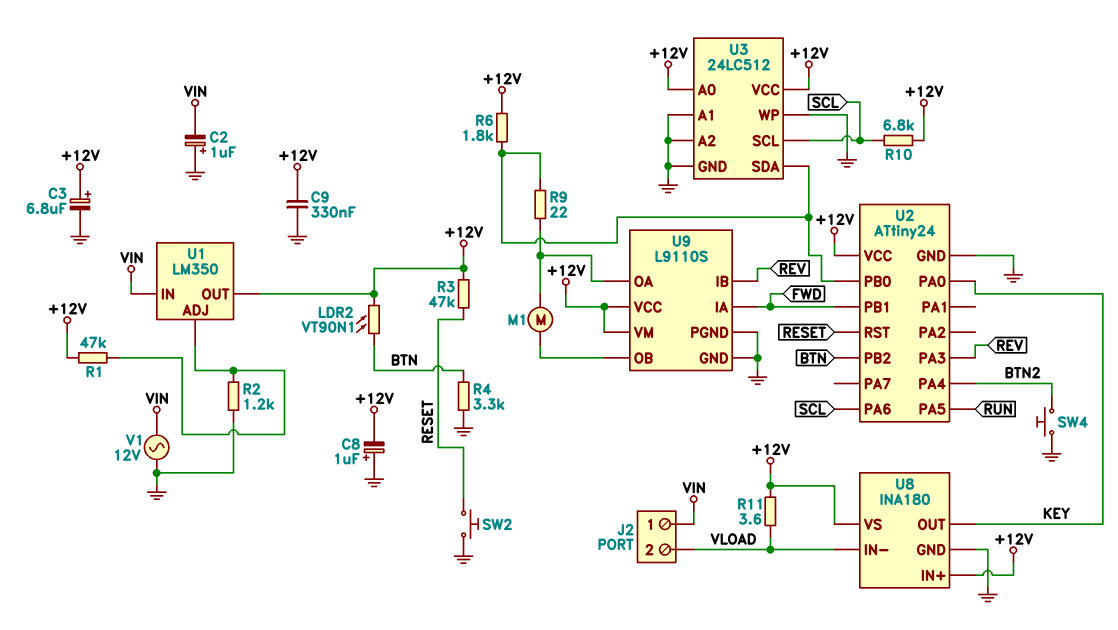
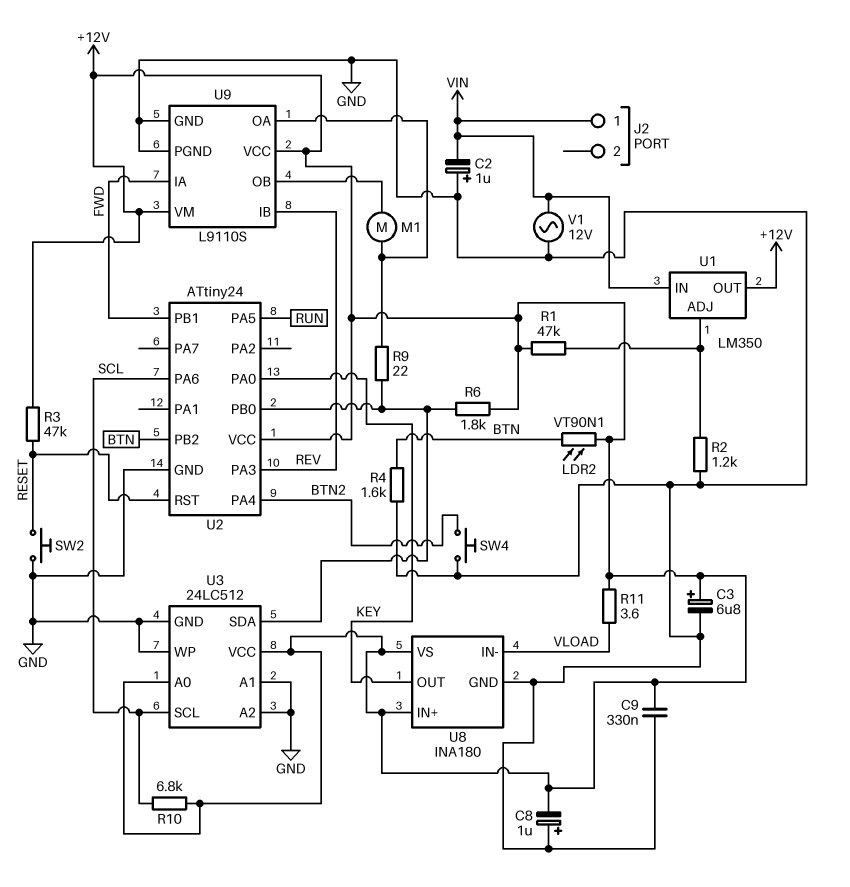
J2 pin 2: VLOAD -> none
R4: 3.3k (BTN, GND) -> 1.6k (BTN, GND)

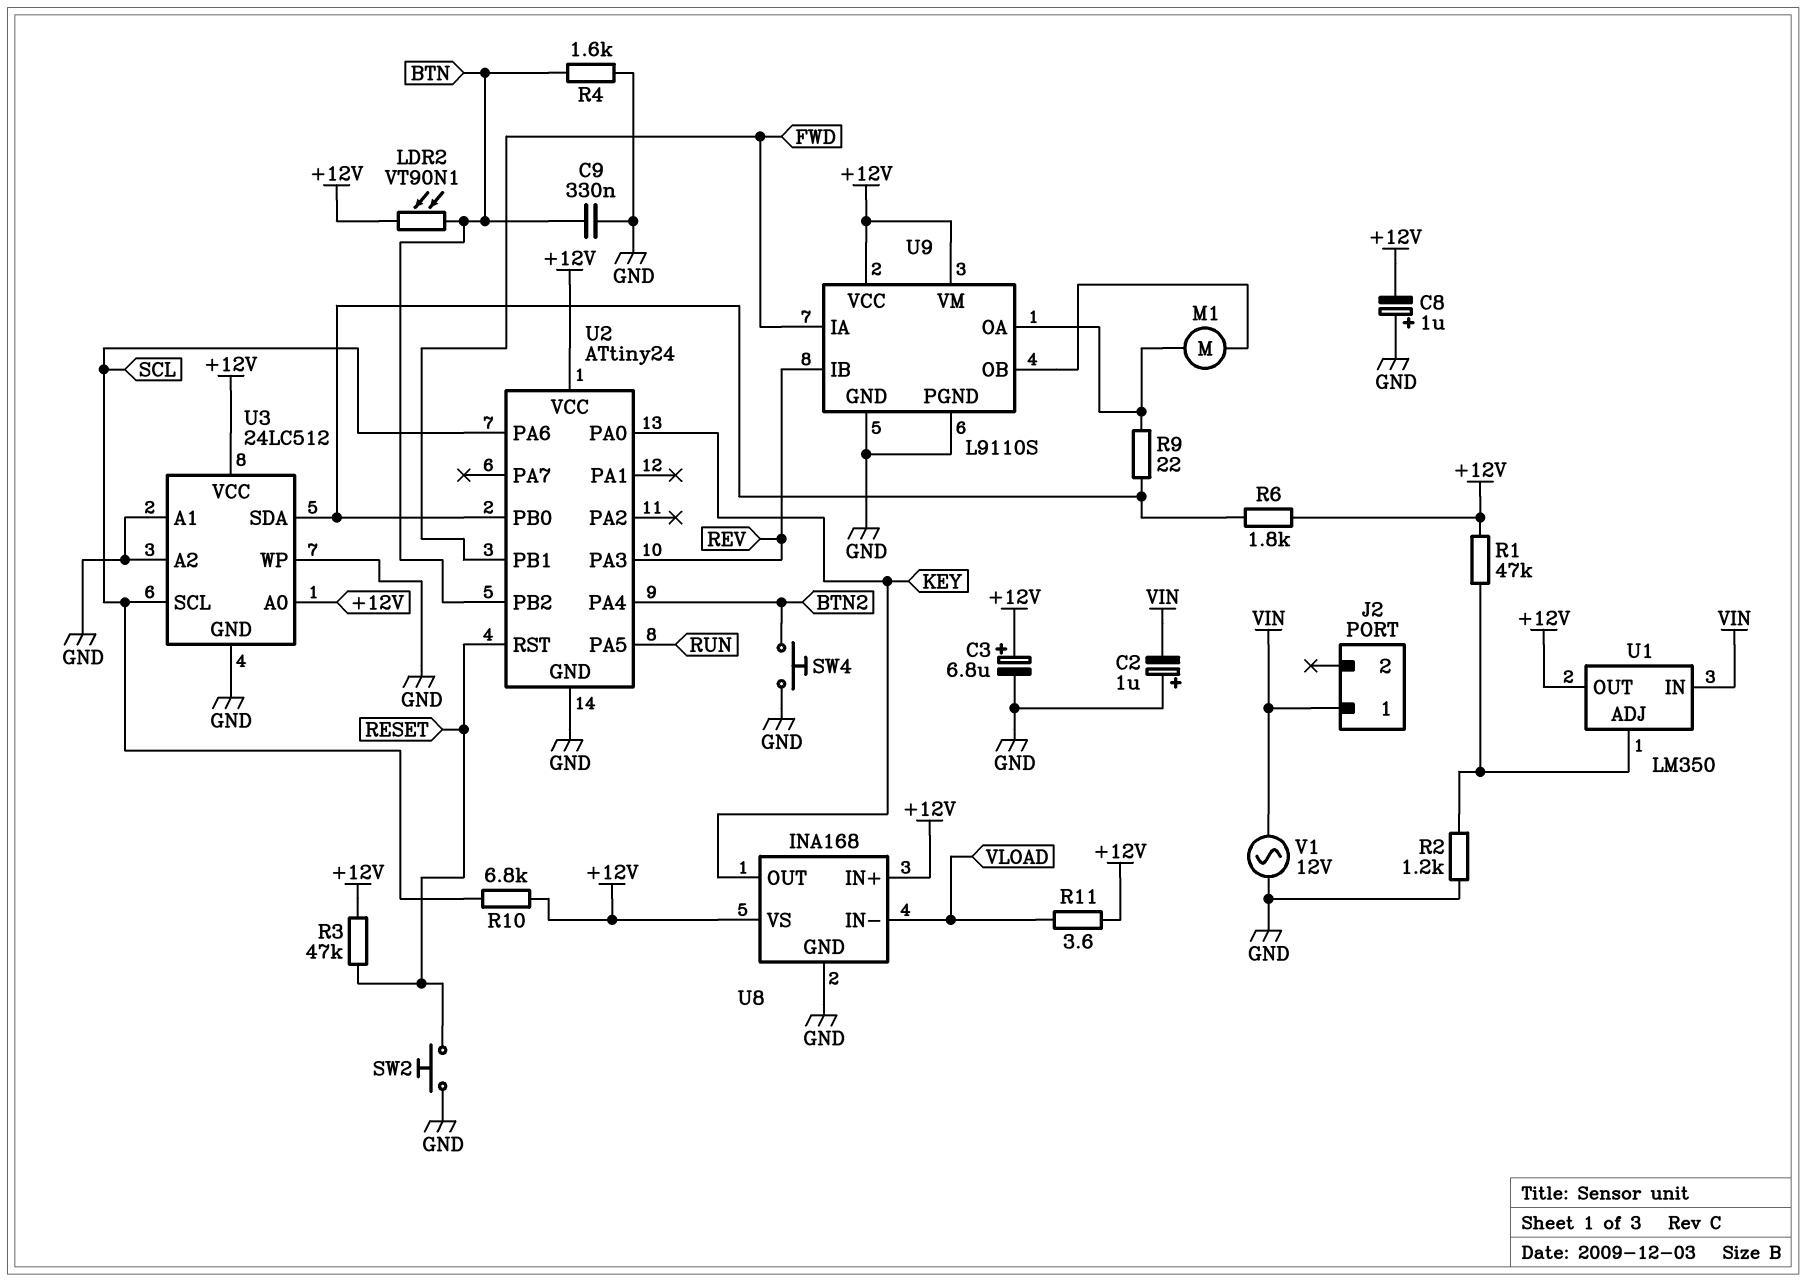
C9: 330nF (+12V, GND) -> 330nF (BTN, GND)
U8: INA180 -> INA168

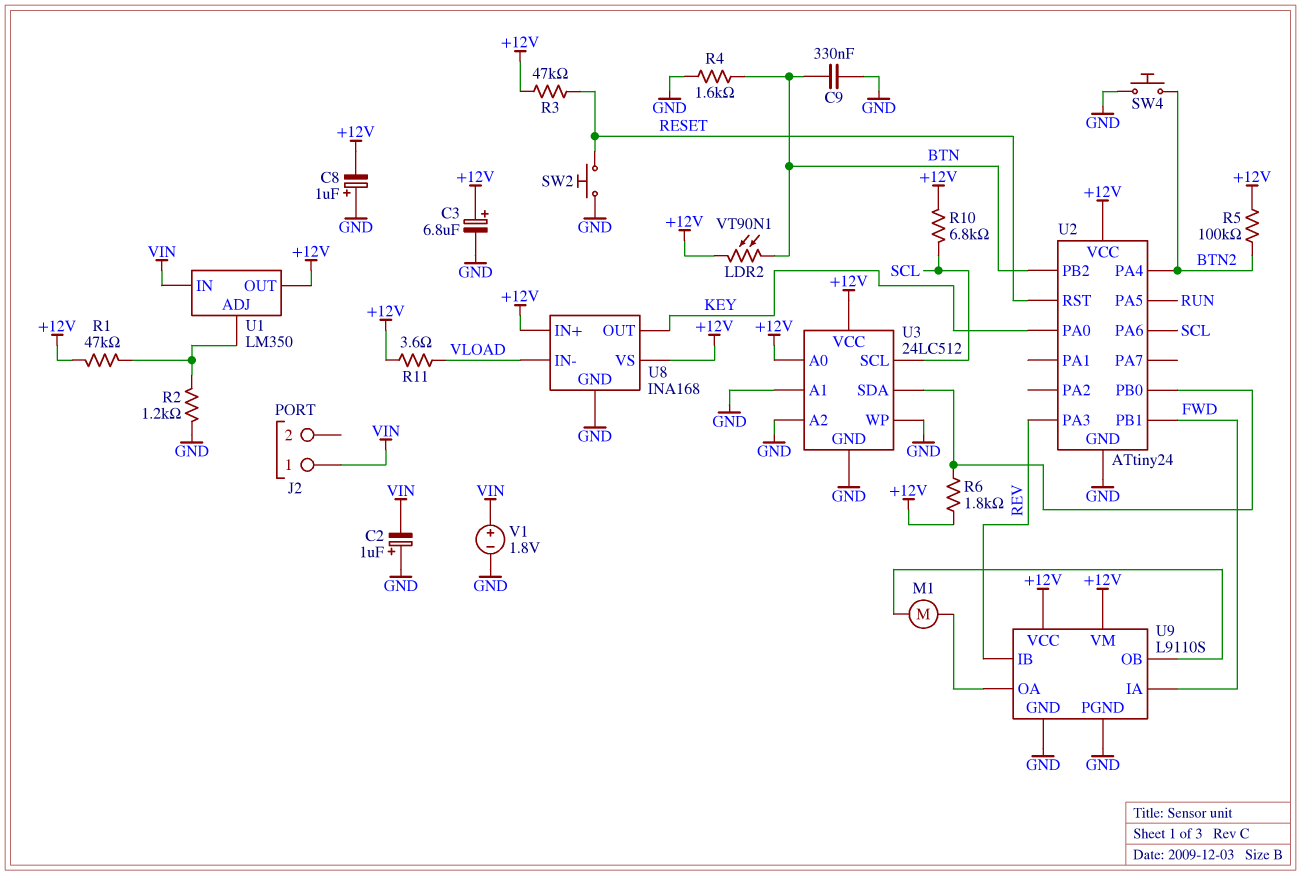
R5: none -> 100k (+12V, BTN2)
R9: 22 (U2/PB0, U9/OA) -> none
V1: AC 12V (GND, VIN) -> 1.8V (plus VIN, minus GND)

